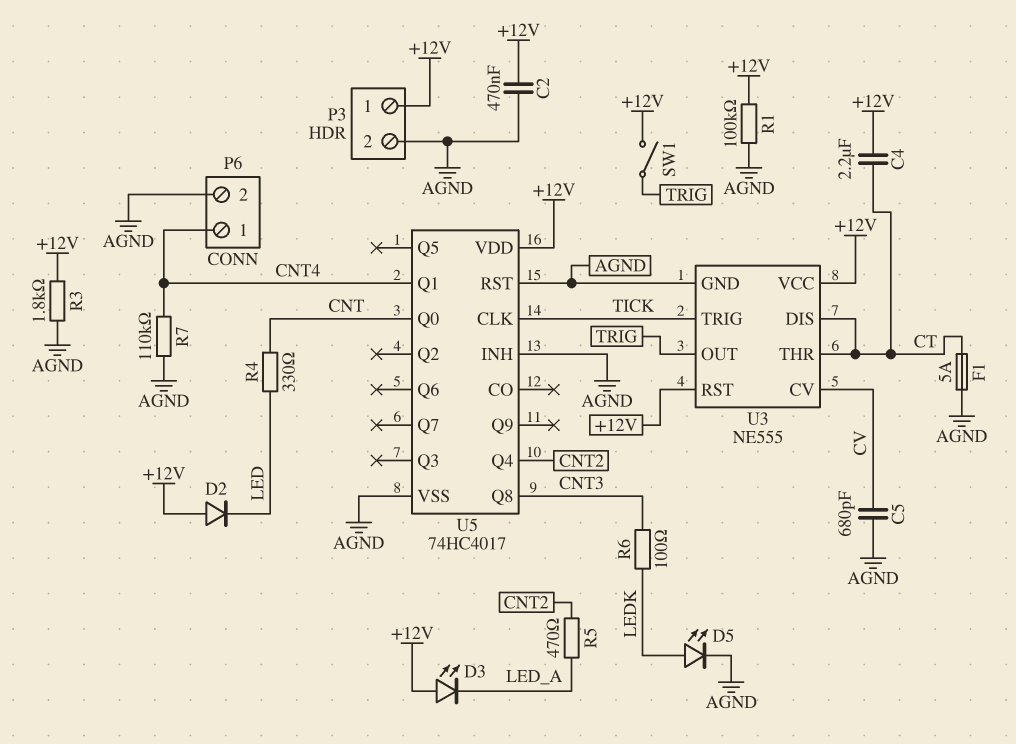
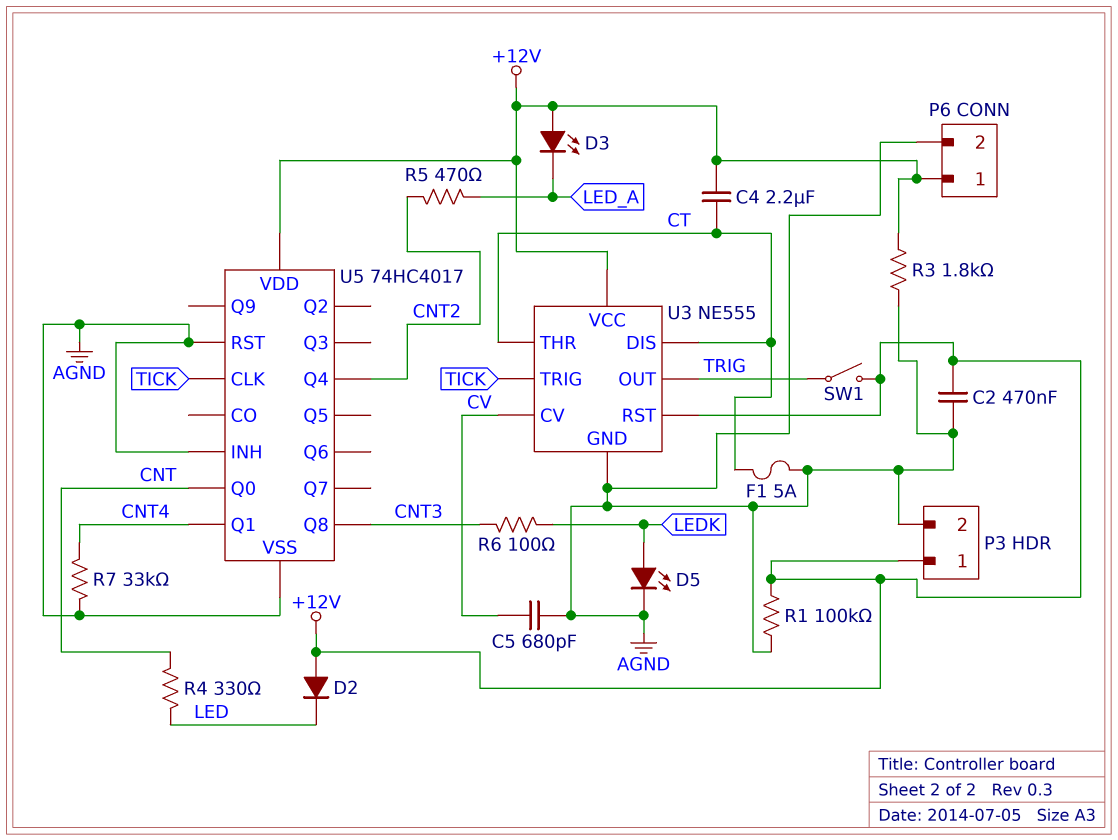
P6 pin 1: CNT4 -> +12V
R7: 110k (AGND, CNT4) -> 33k (AGND, CNT4)

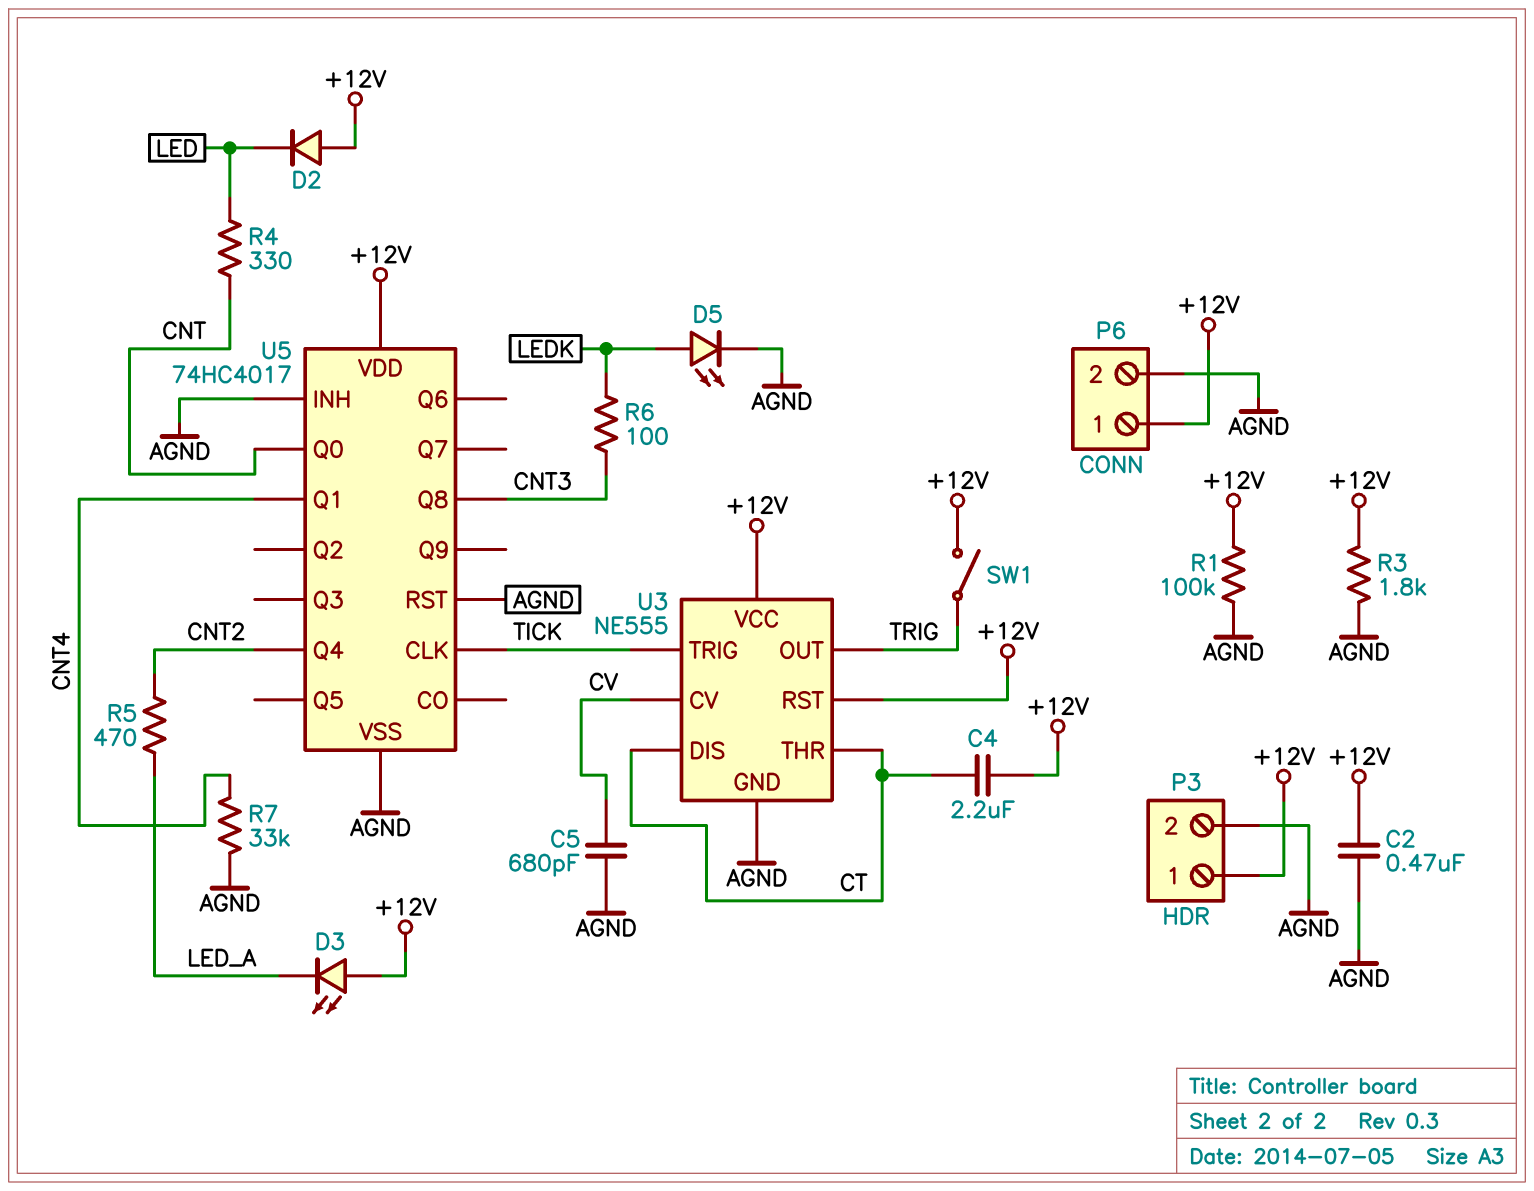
F1: 5A (AGND, CT) -> none

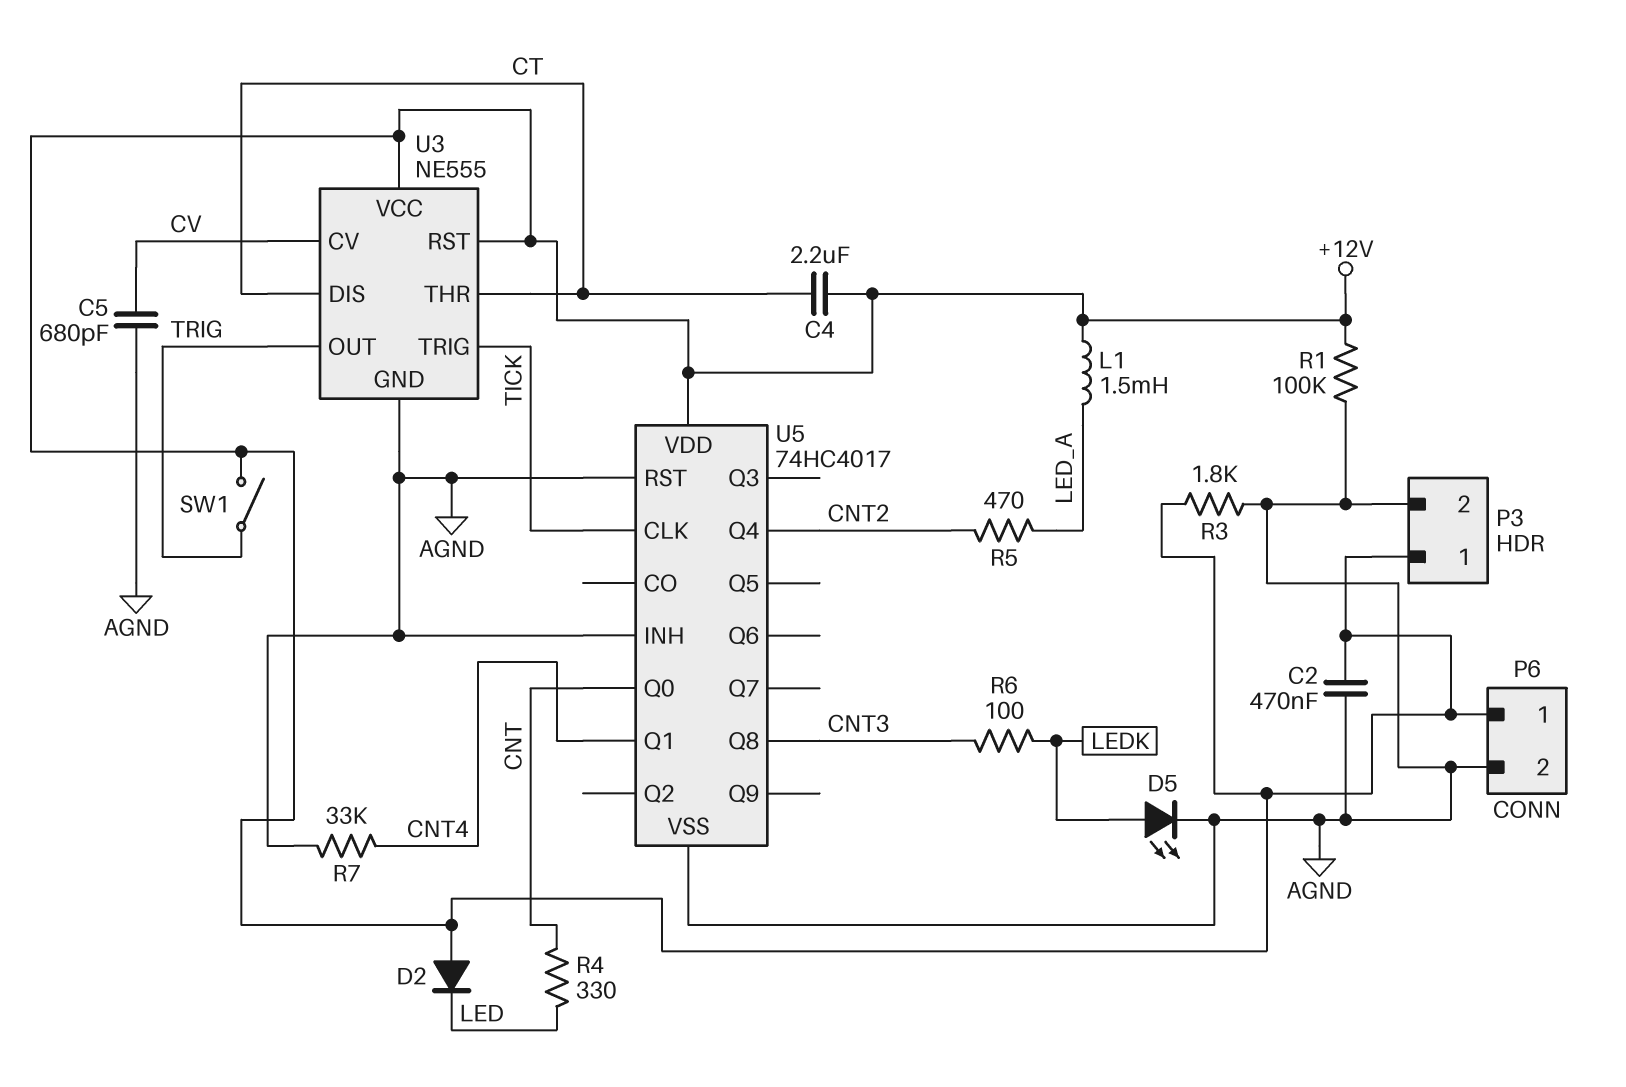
D3: LED (A +12V, K LED_A) -> none
L1: none -> 1.5mH (+12V, LED_A)

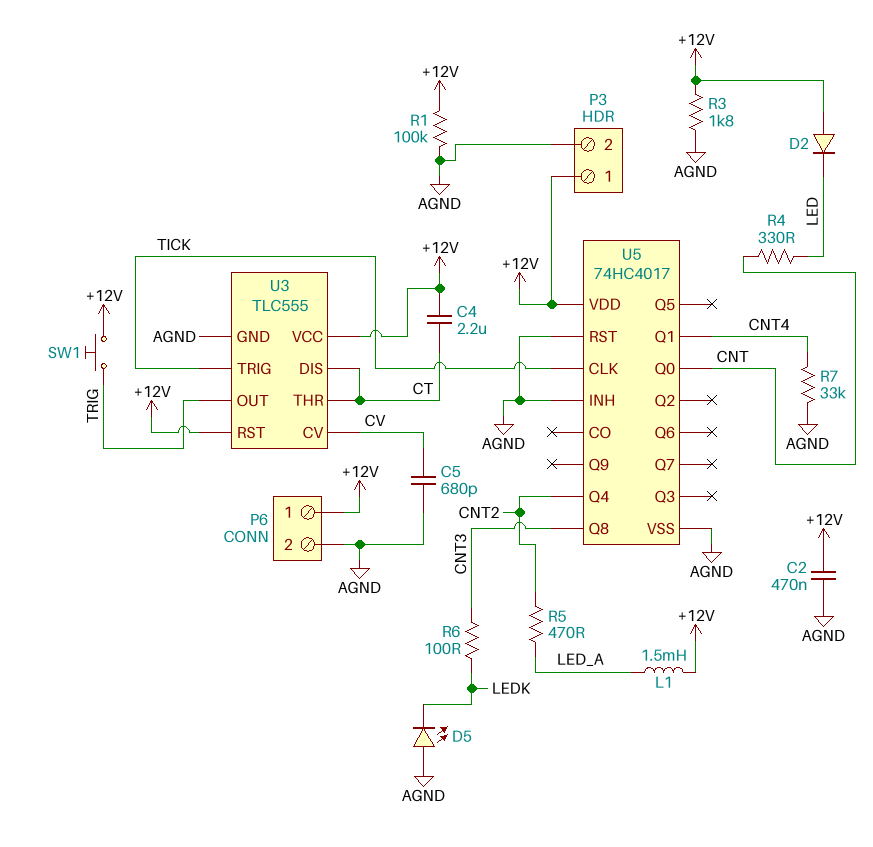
D5: LED (A LEDK, K AGND) -> LED (A AGND, K LEDK)
SW1: switch (+12V, TRIG) -> button (+12V, TRIG)
U3: NE555 -> TLC555

